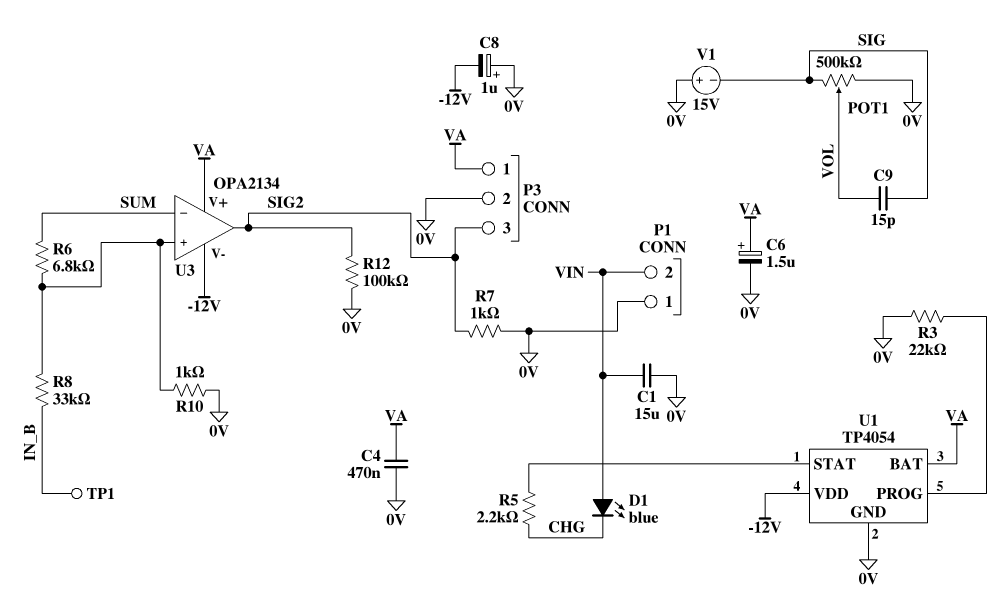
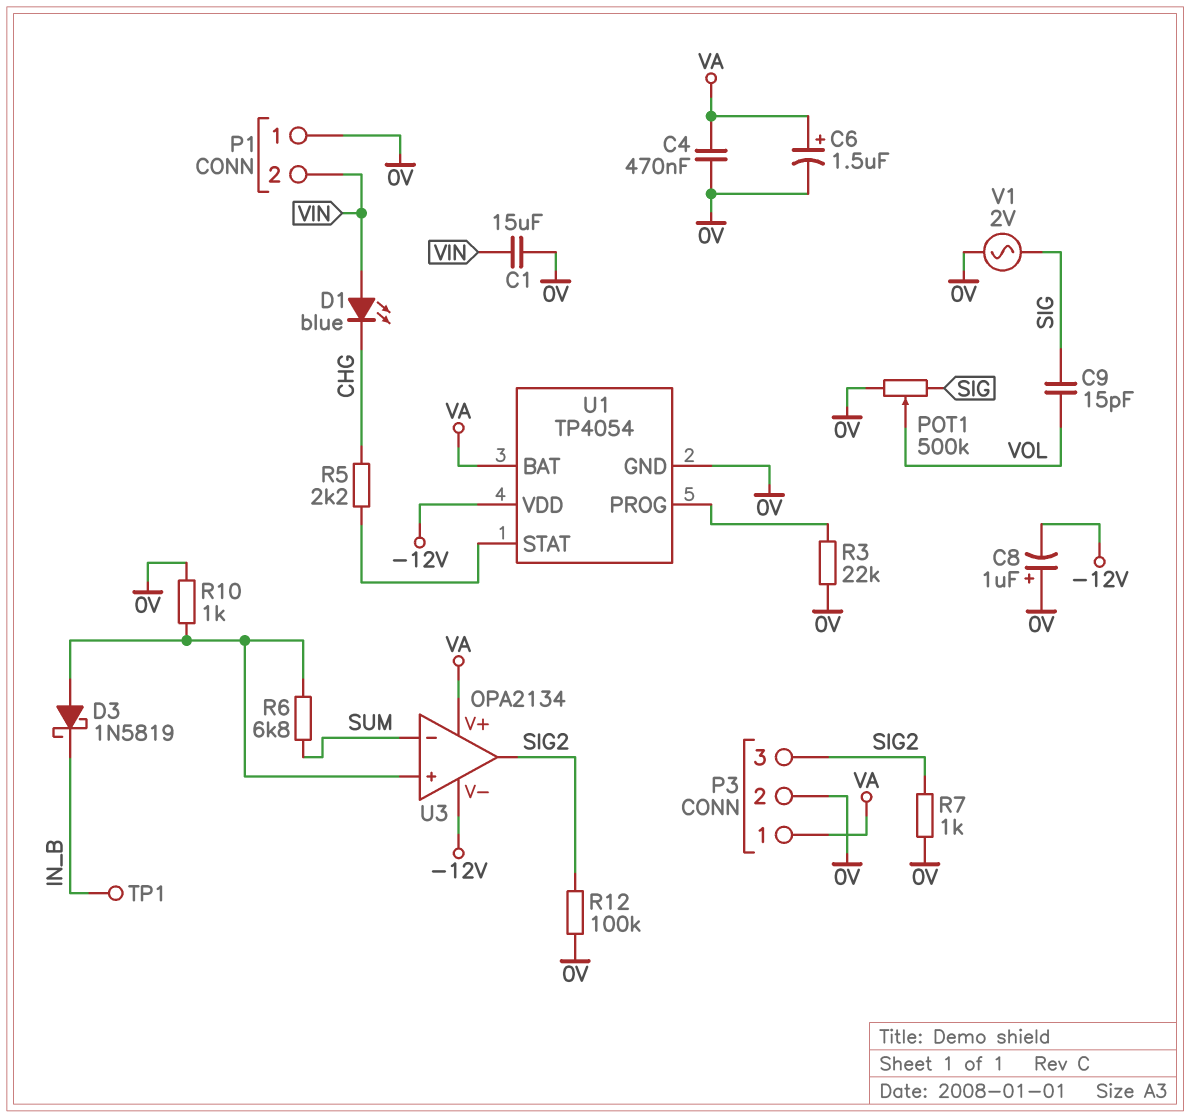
D3: none -> schottky 1N5819 (A U3/in+, K IN_B)
R8: 33k (IN_B, U3/in+) -> none
V1: 15V (plus 0V, minus SIG) -> AC 2V (0V, SIG)

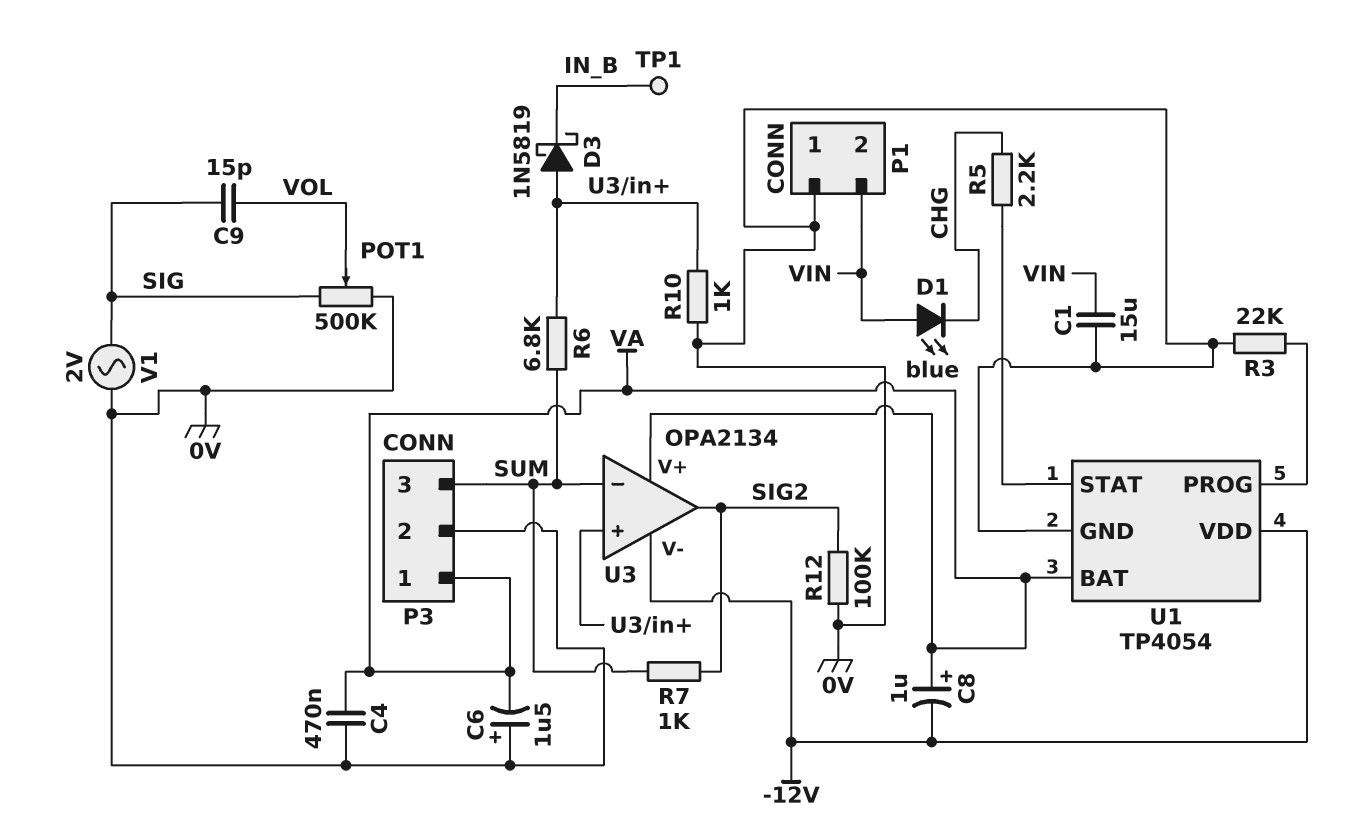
C6: 1.5uF (plus VA, minus 0V) -> 1.5uF (plus 0V, minus VA)
C8: 1uF (plus 0V, minus -12V) -> 1uF (plus VA, minus -12V)
P3 pin 3: SIG2 -> SUM
R7: 1k (0V, SIG2) -> 1k (SIG2, SUM)

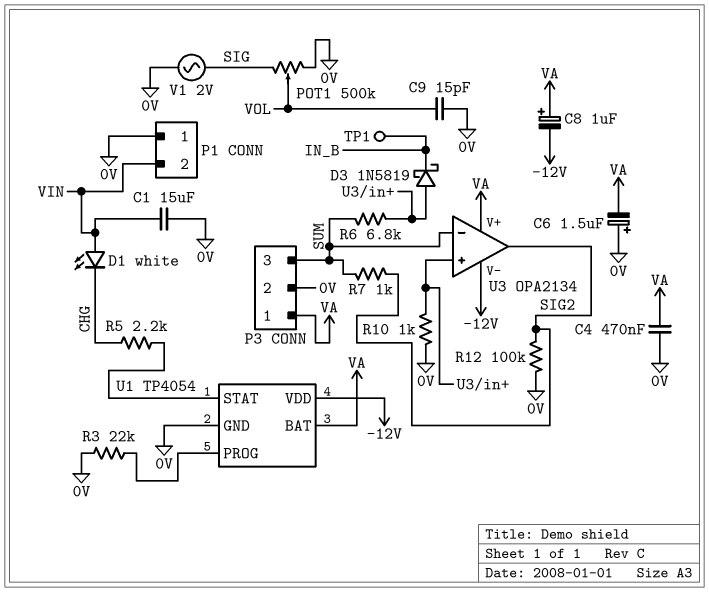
C9: 15pF (SIG, VOL) -> 15pF (0V, VOL)
D1: LED blue (A VIN, K CHG) -> LED white (A VIN, K CHG)

